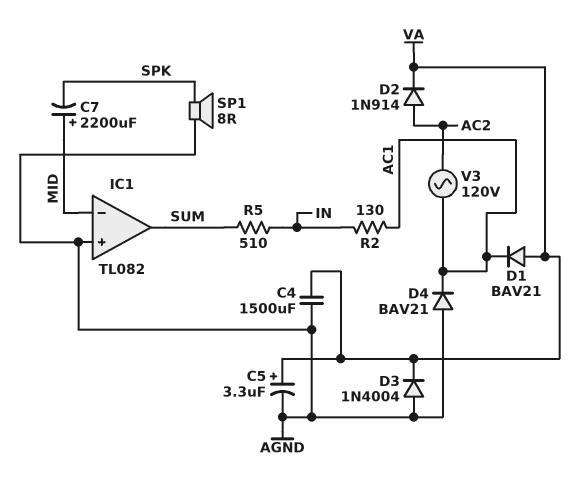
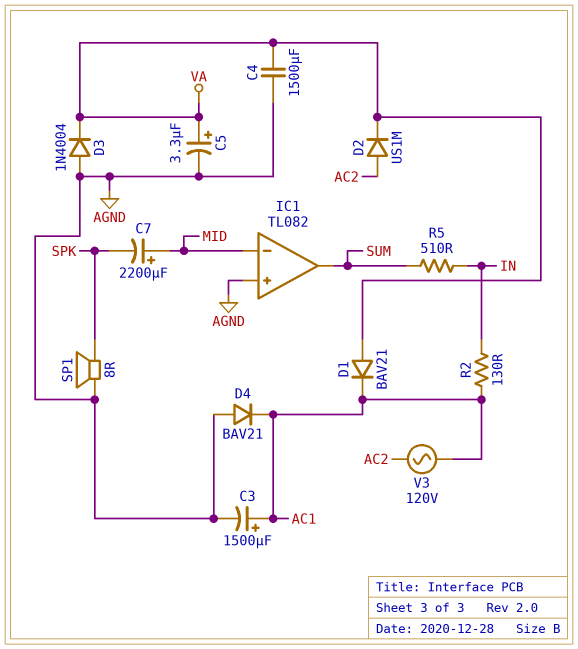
C3: none -> 1500uF (plus AC1, minus AGND)
D2: diode 1N914 (A AC2, K VA) -> diode US1M (A AC2, K VA)

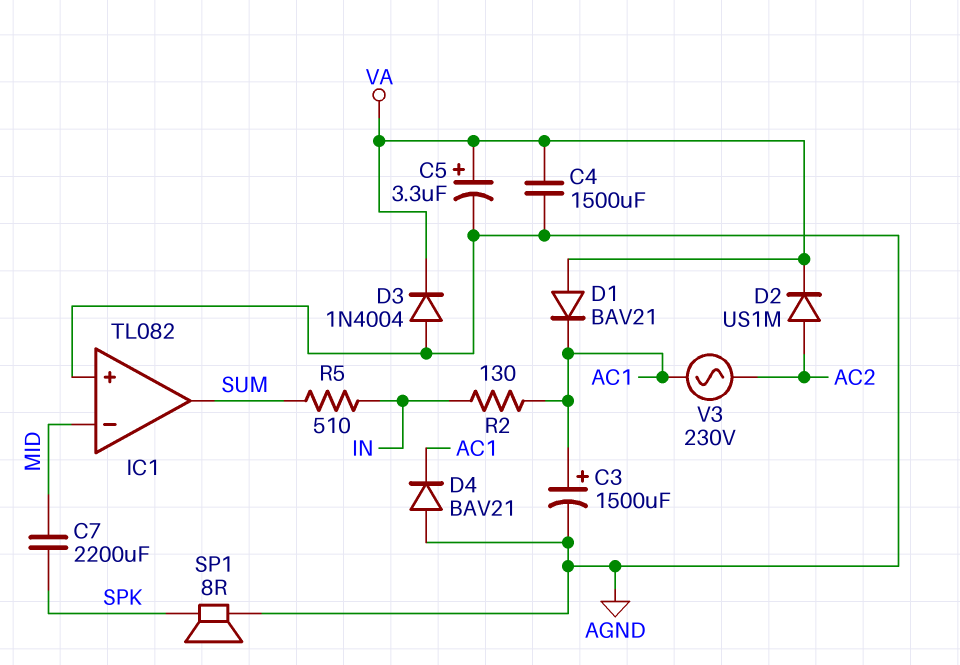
C7: 2200uF (plus MID, minus SPK) -> 2200uF (MID, SPK)
V3: AC 120V (AC1, AC2) -> AC 230V (AC1, AC2)

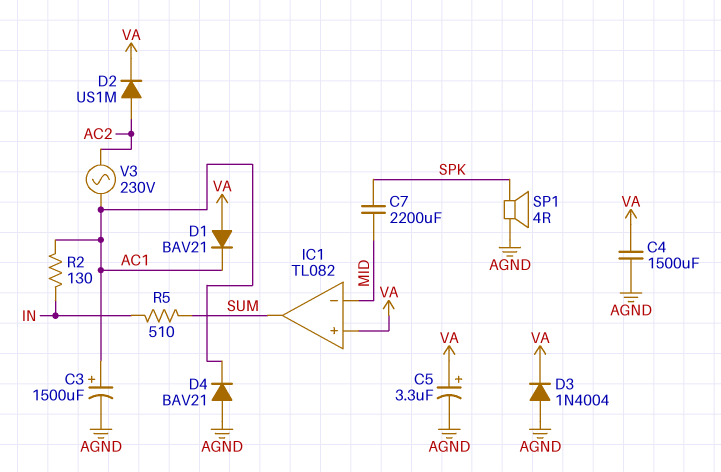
IC1 pin in+: AGND -> VA
SP1: speaker 8R (AGND, SPK) -> speaker 4R (AGND, SPK)

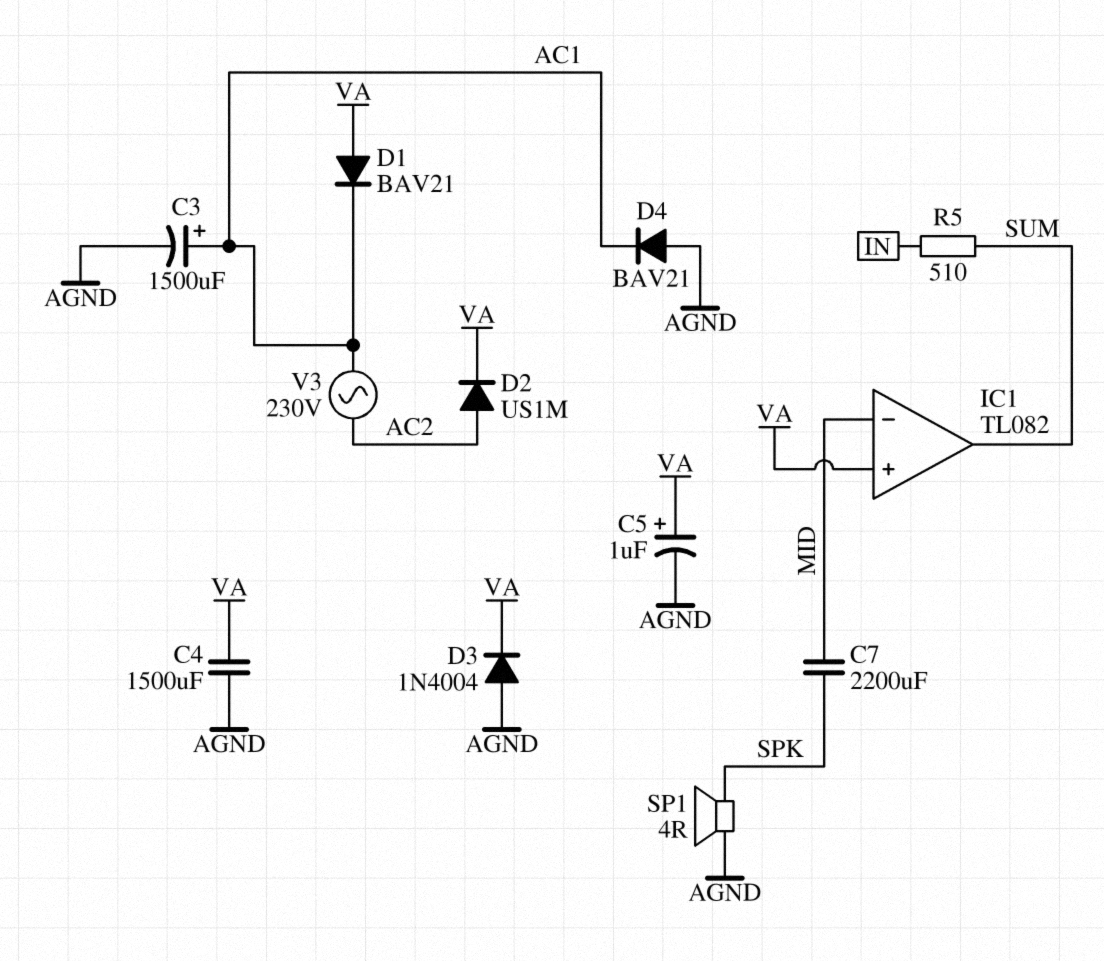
C5: 3.3uF (plus VA, minus AGND) -> 1uF (plus VA, minus AGND)
R2: 130 (AC1, IN) -> none

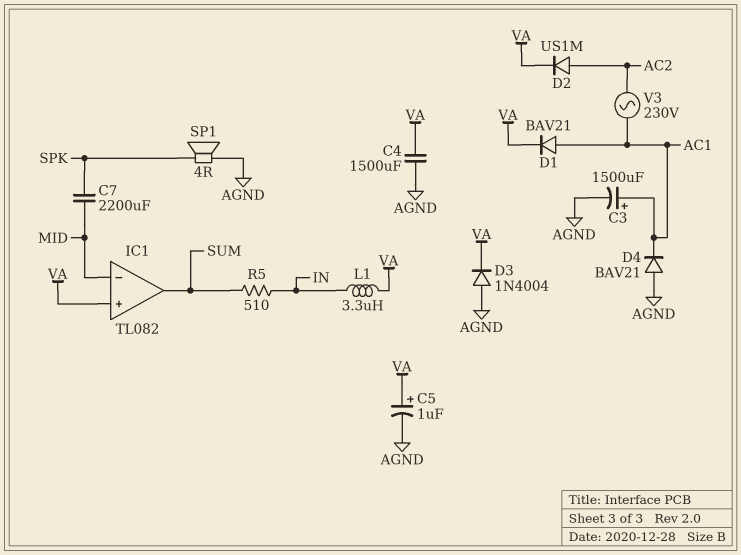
D1: diode BAV21 (A VA, K AC1) -> diode BAV21 (A AC1, K VA)
L1: none -> 3.3uH (IN, VA)

